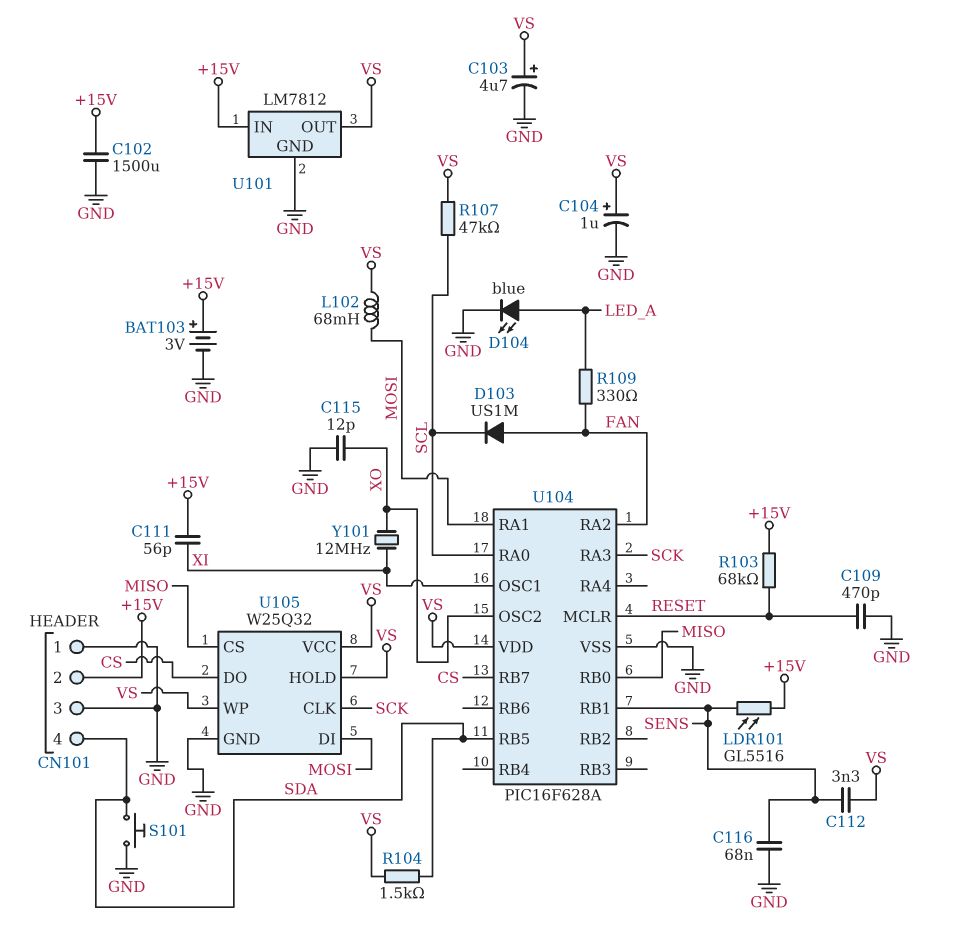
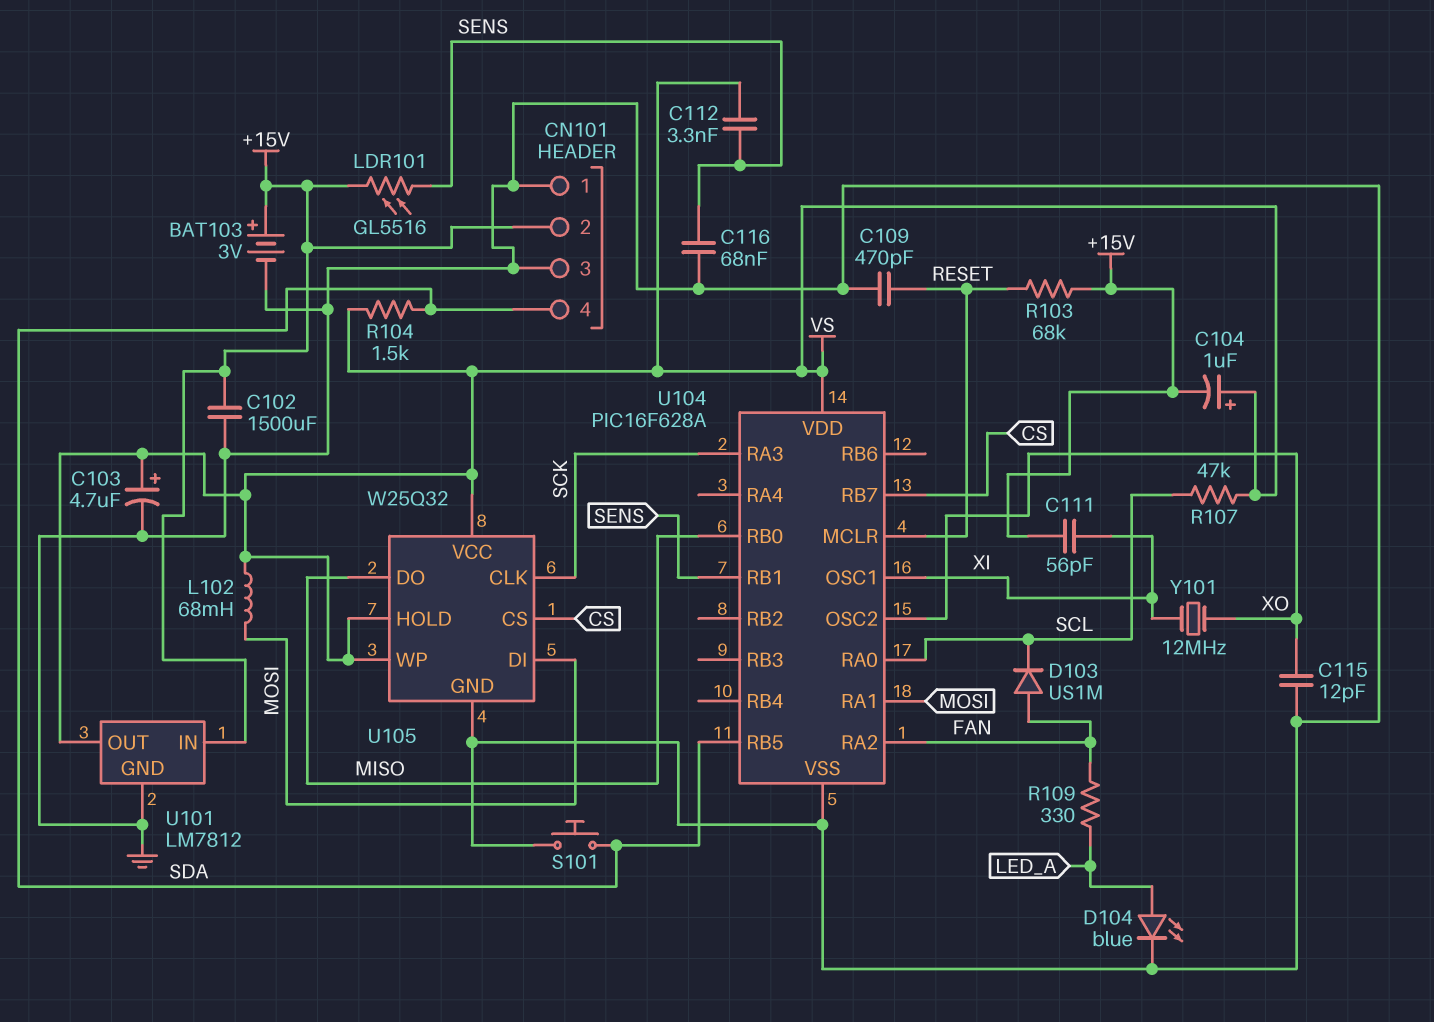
C104: 1uF (plus VS, minus GND) -> 1uF (plus VS, minus +15V)
U105 pin CS: MISO -> CS
U105 pin DO: CS -> MISO

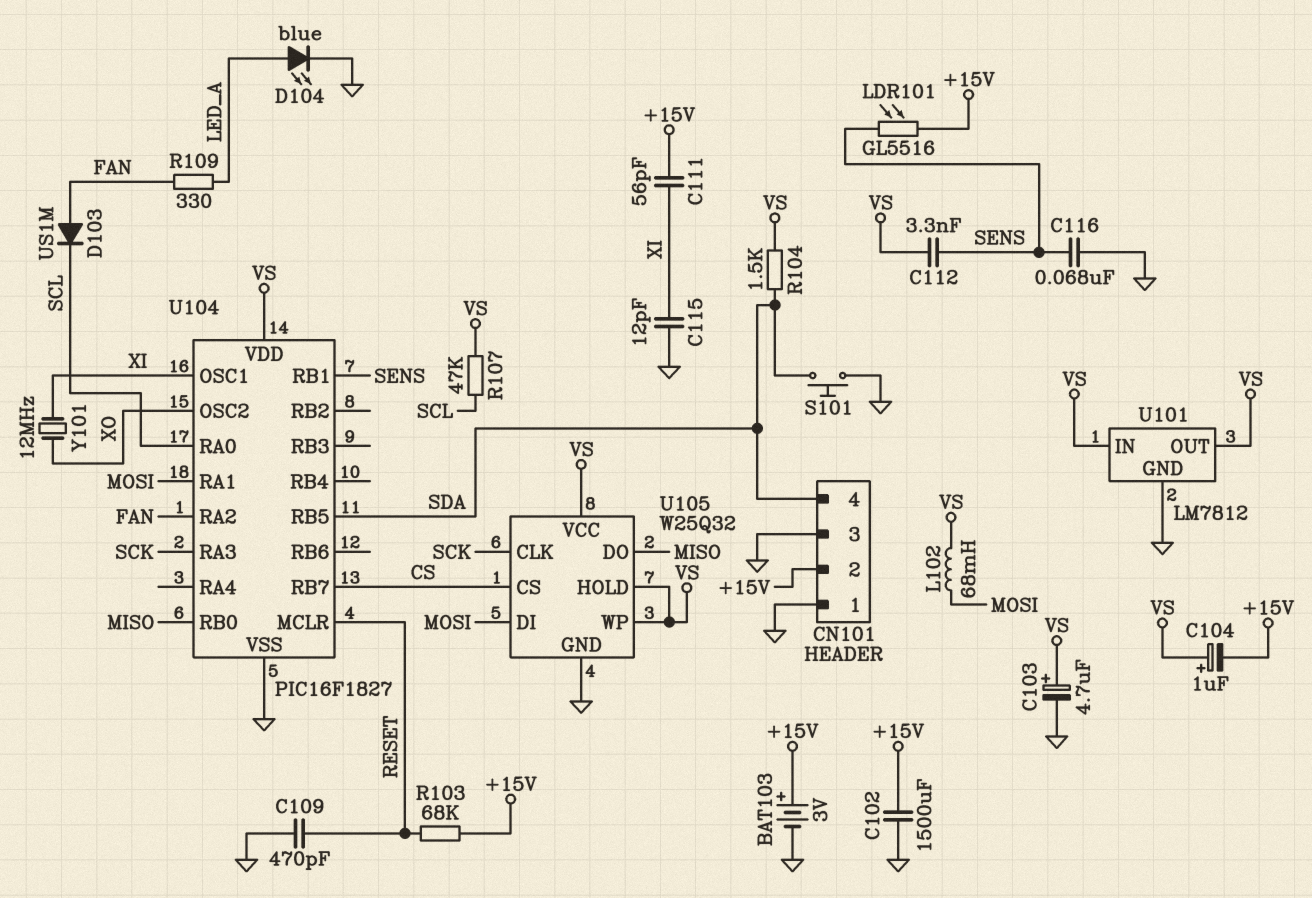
C115: 12pF (GND, XO) -> 12pF (GND, XI)
U101 pin IN: +15V -> VS
U104: PIC16F628A -> PIC16F1827

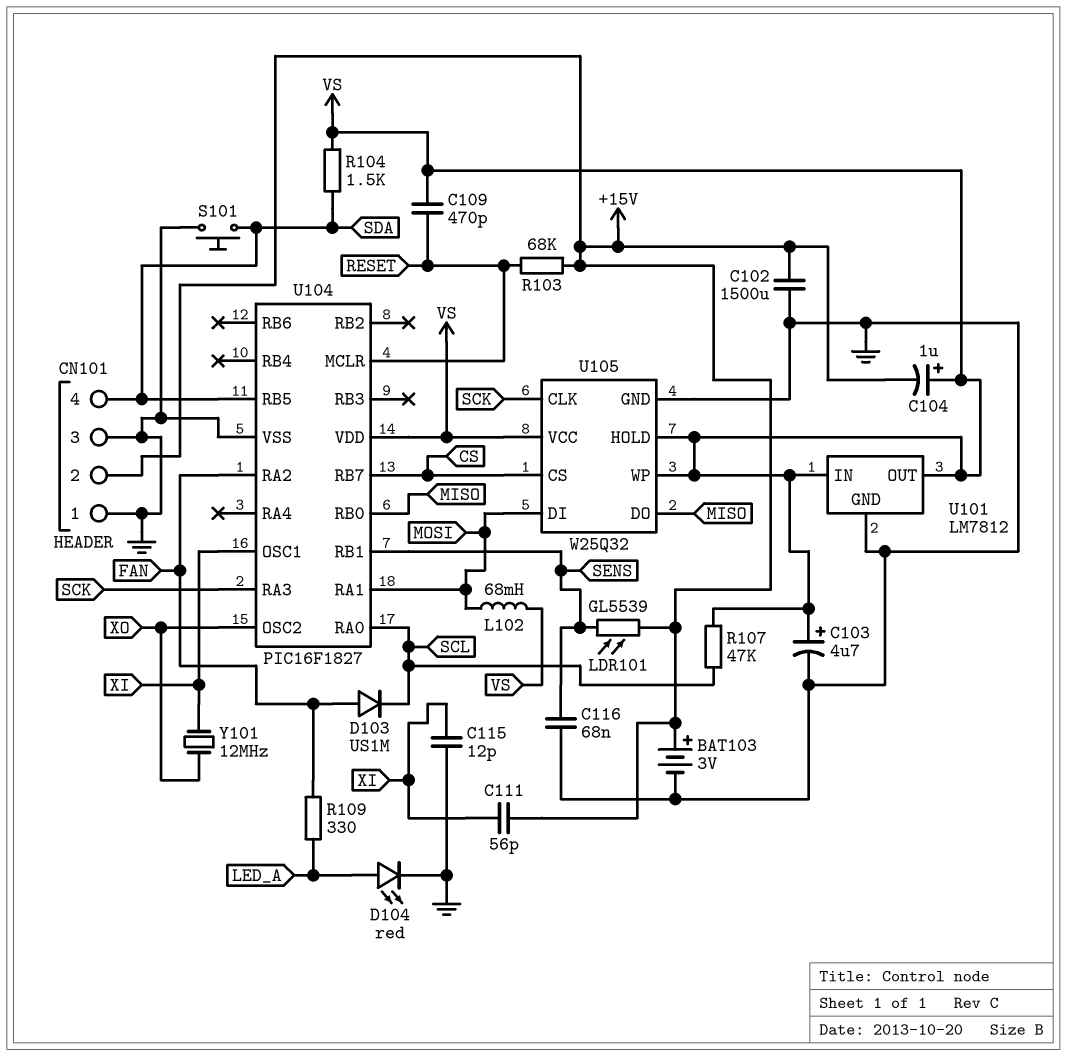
C109: 470pF (GND, RESET) -> 470pF (RESET, VS)
C112: 3.3nF (SENS, VS) -> none
D104: LED blue (A LED_A, K GND) -> LED red (A LED_A, K GND)
LDR101: GL5516 (+15V, SENS) -> GL5539 (+15V, SENS)

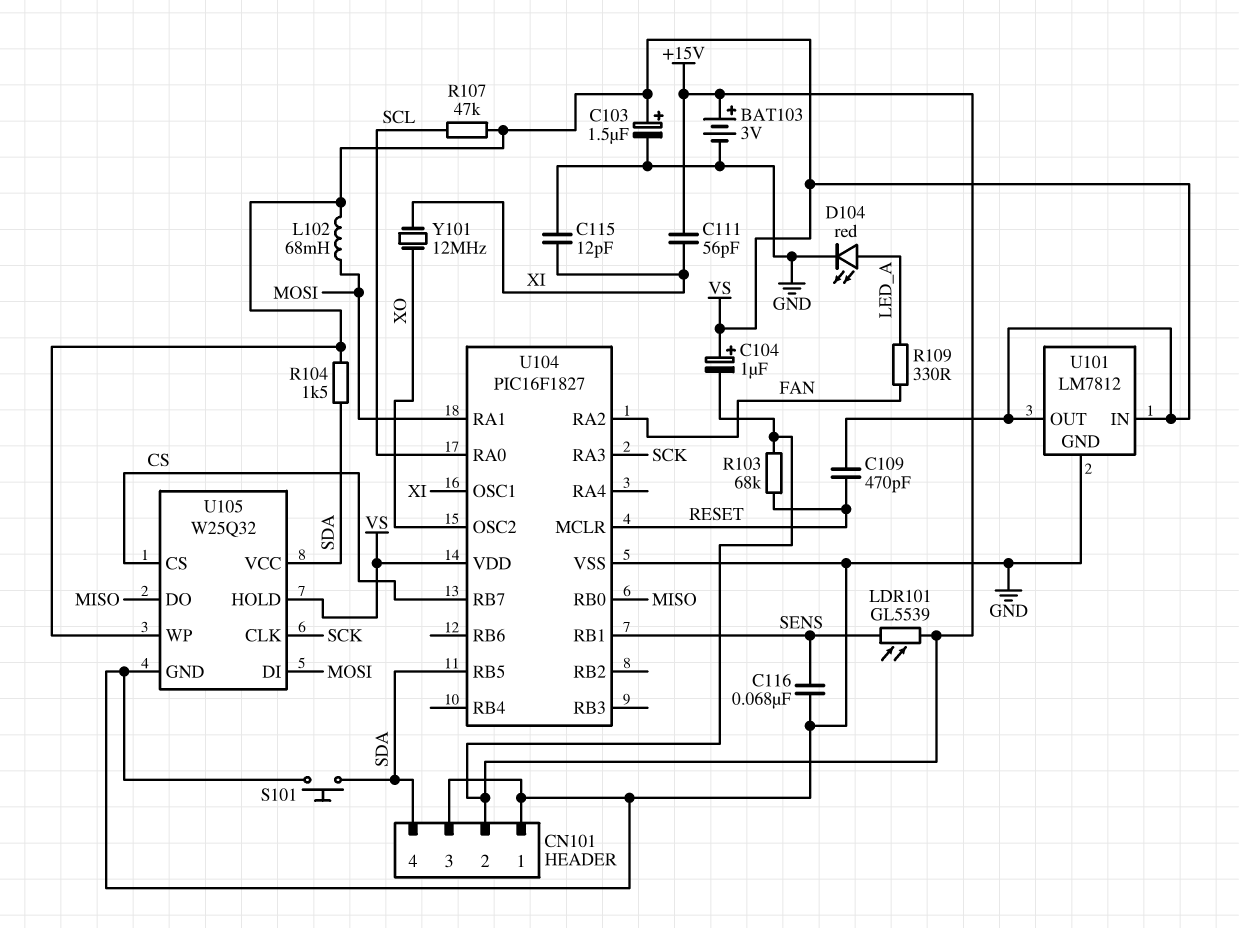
C102: 1500uF (+15V, GND) -> none
C103: 4.7uF (plus VS, minus GND) -> 1.5uF (plus VS, minus GND)
D103: diode US1M (A FAN, K SCL) -> none
U105 pin VCC: VS -> SDA

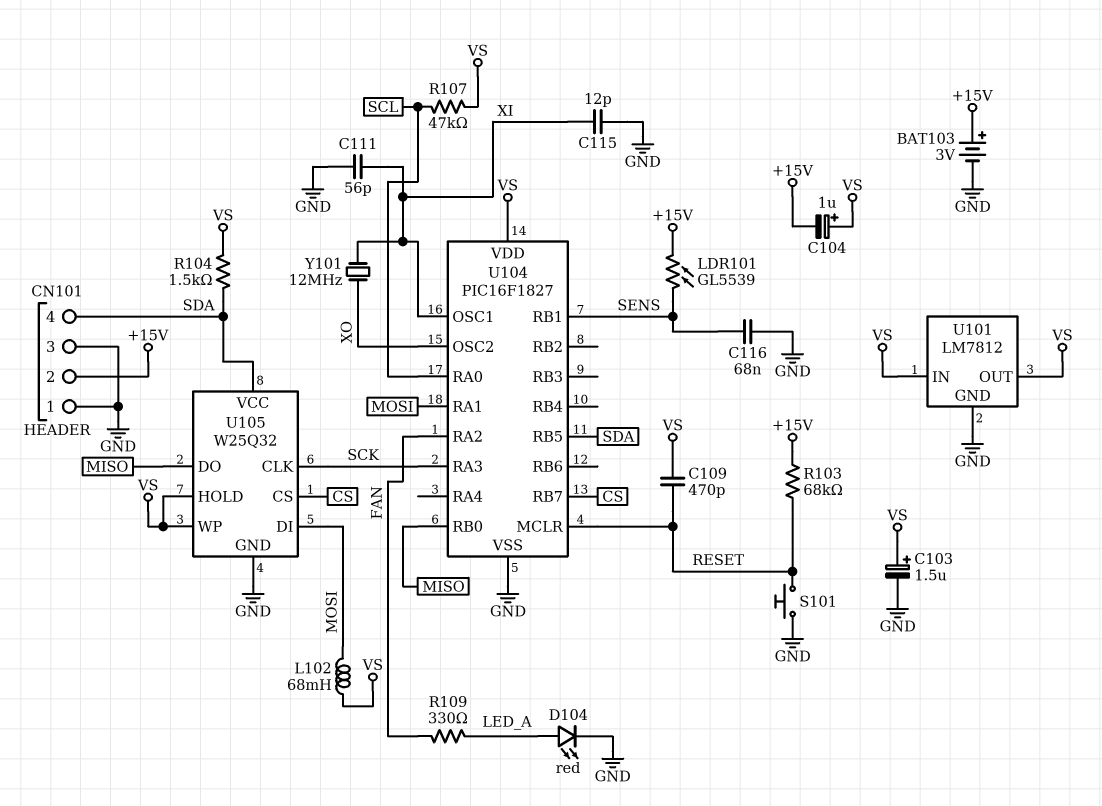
C111: 56pF (+15V, XI) -> 56pF (GND, XI)
S101: button (GND, SDA) -> button (GND, RESET)

